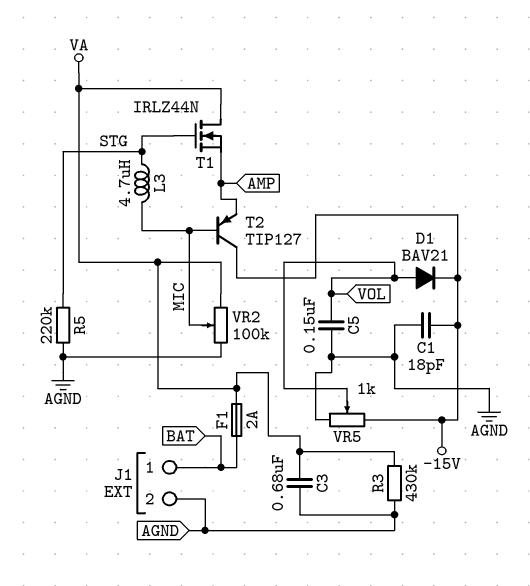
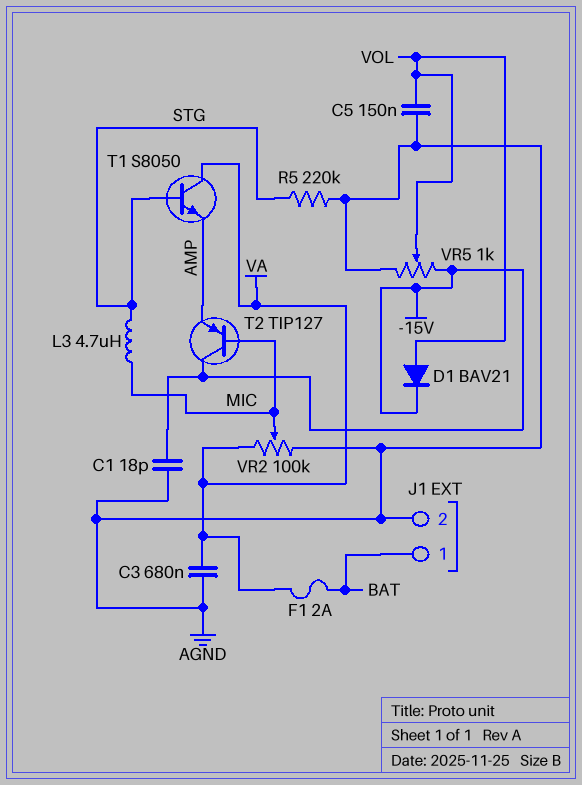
R3: 430k (AGND, VA) -> none
T1: NMOS IRLZ44N (G STG, D VA, S AMP) -> NPN S8050 (B STG, C VA, E AMP)

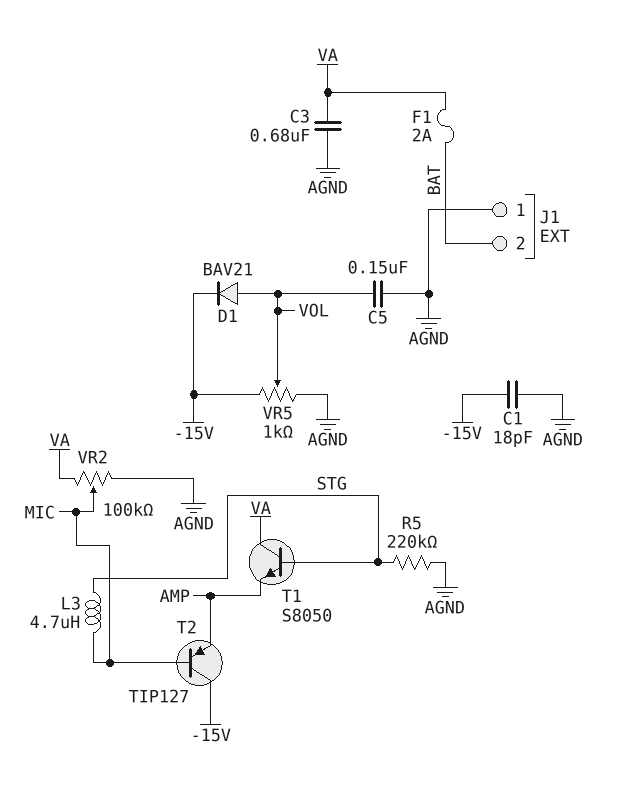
J1 pin 1: BAT -> AGND
J1 pin 2: AGND -> BAT

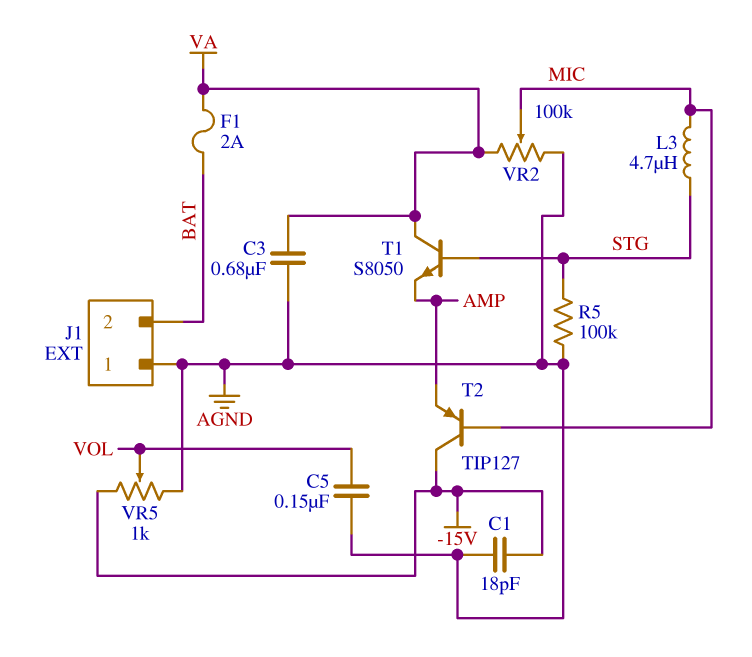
D1: diode BAV21 (A VOL, K -15V) -> none
R5: 220k (AGND, STG) -> 100k (AGND, STG)

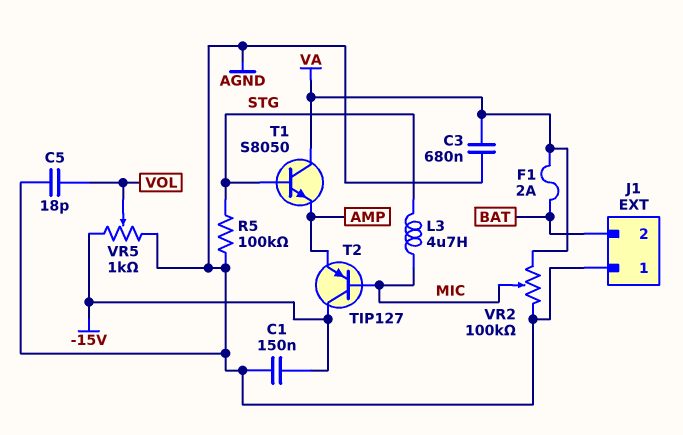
C1: 18pF (-15V, AGND) -> 150nF (-15V, AGND)
C5: 150nF (AGND, VOL) -> 18pF (AGND, VOL)

